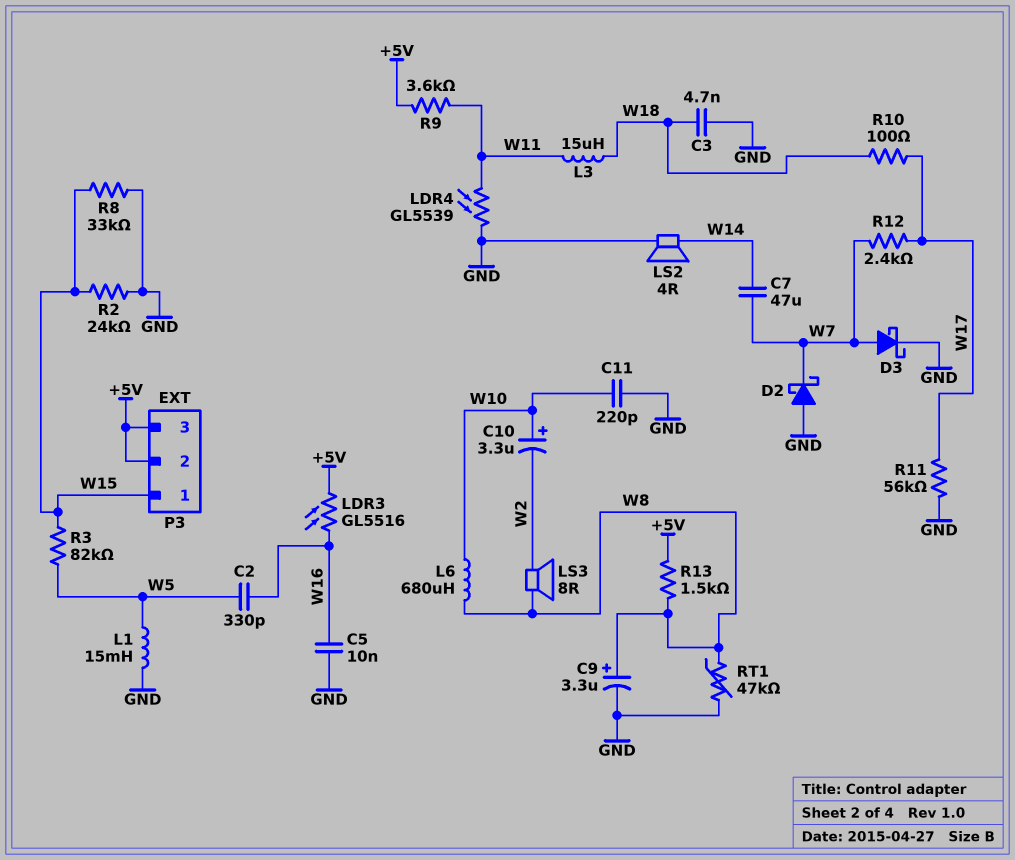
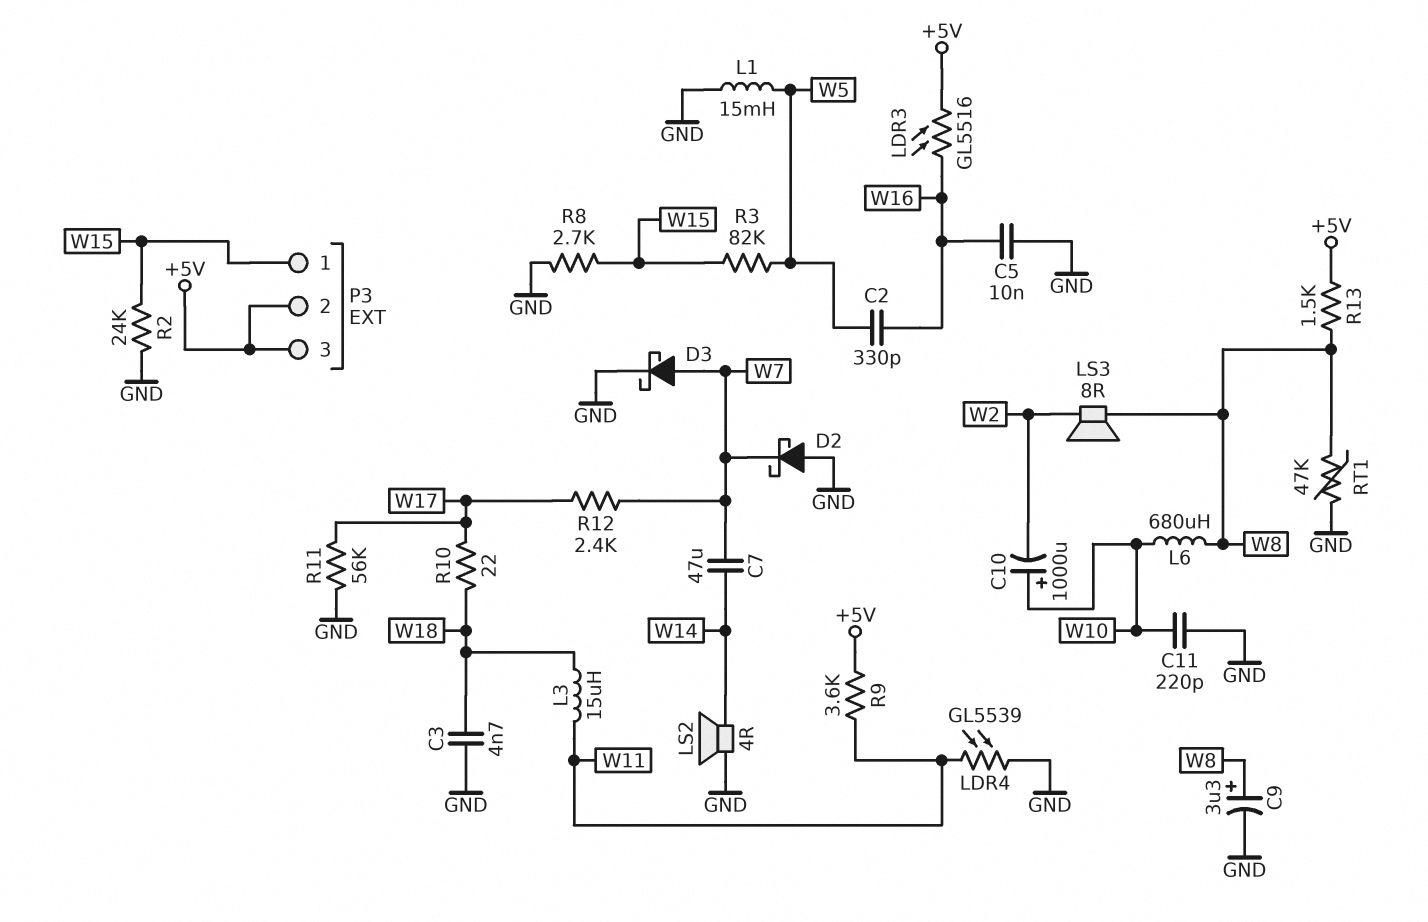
C10: 3.3uF (plus W10, minus W2) -> 1000uF (plus W10, minus W2)
R8: 33k (GND, W15) -> 2.7k (GND, W15)
R10: 100 (W17, W18) -> 22 (W17, W18)

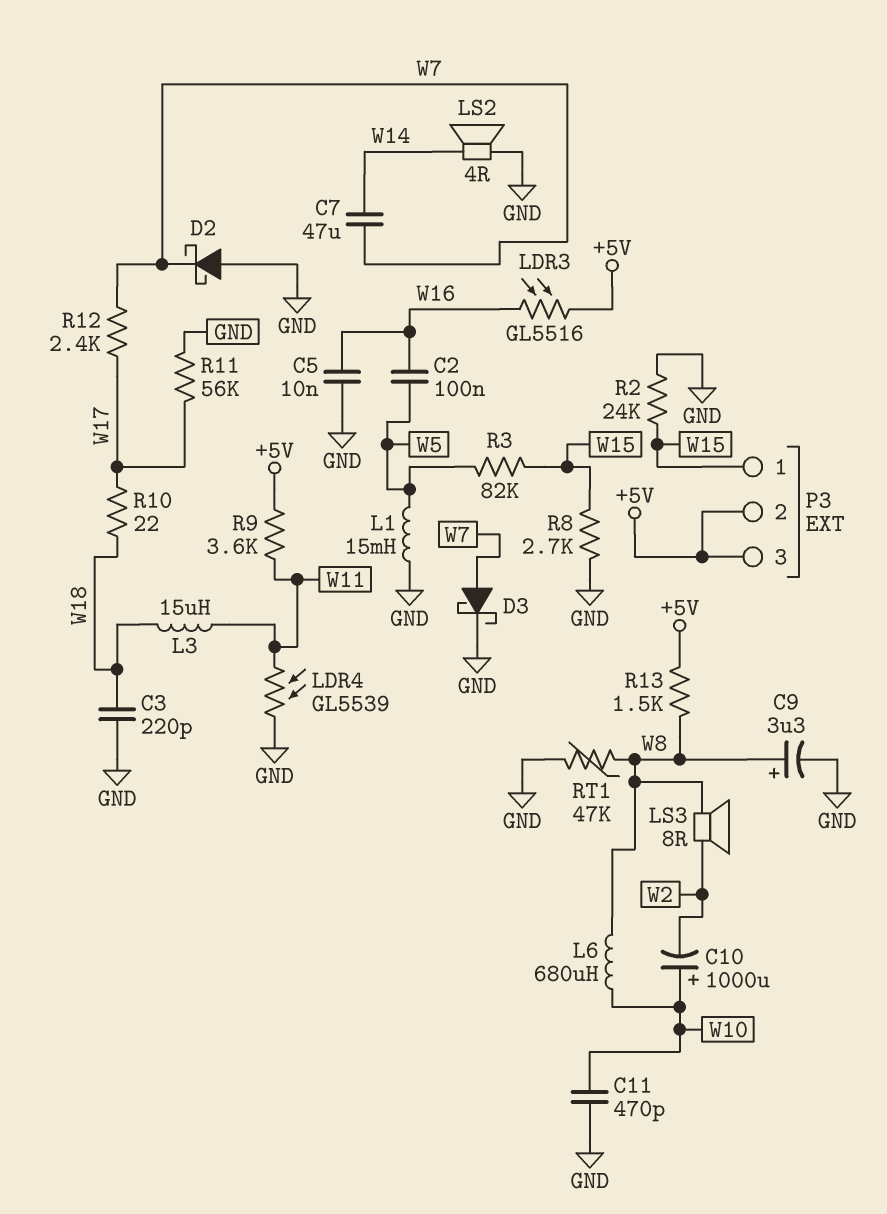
C2: 330pF (W5, W16) -> 100nF (W5, W16)
C3: 4.7nF (GND, W18) -> 220pF (GND, W18)
C11: 220pF (GND, W10) -> 470pF (GND, W10)

